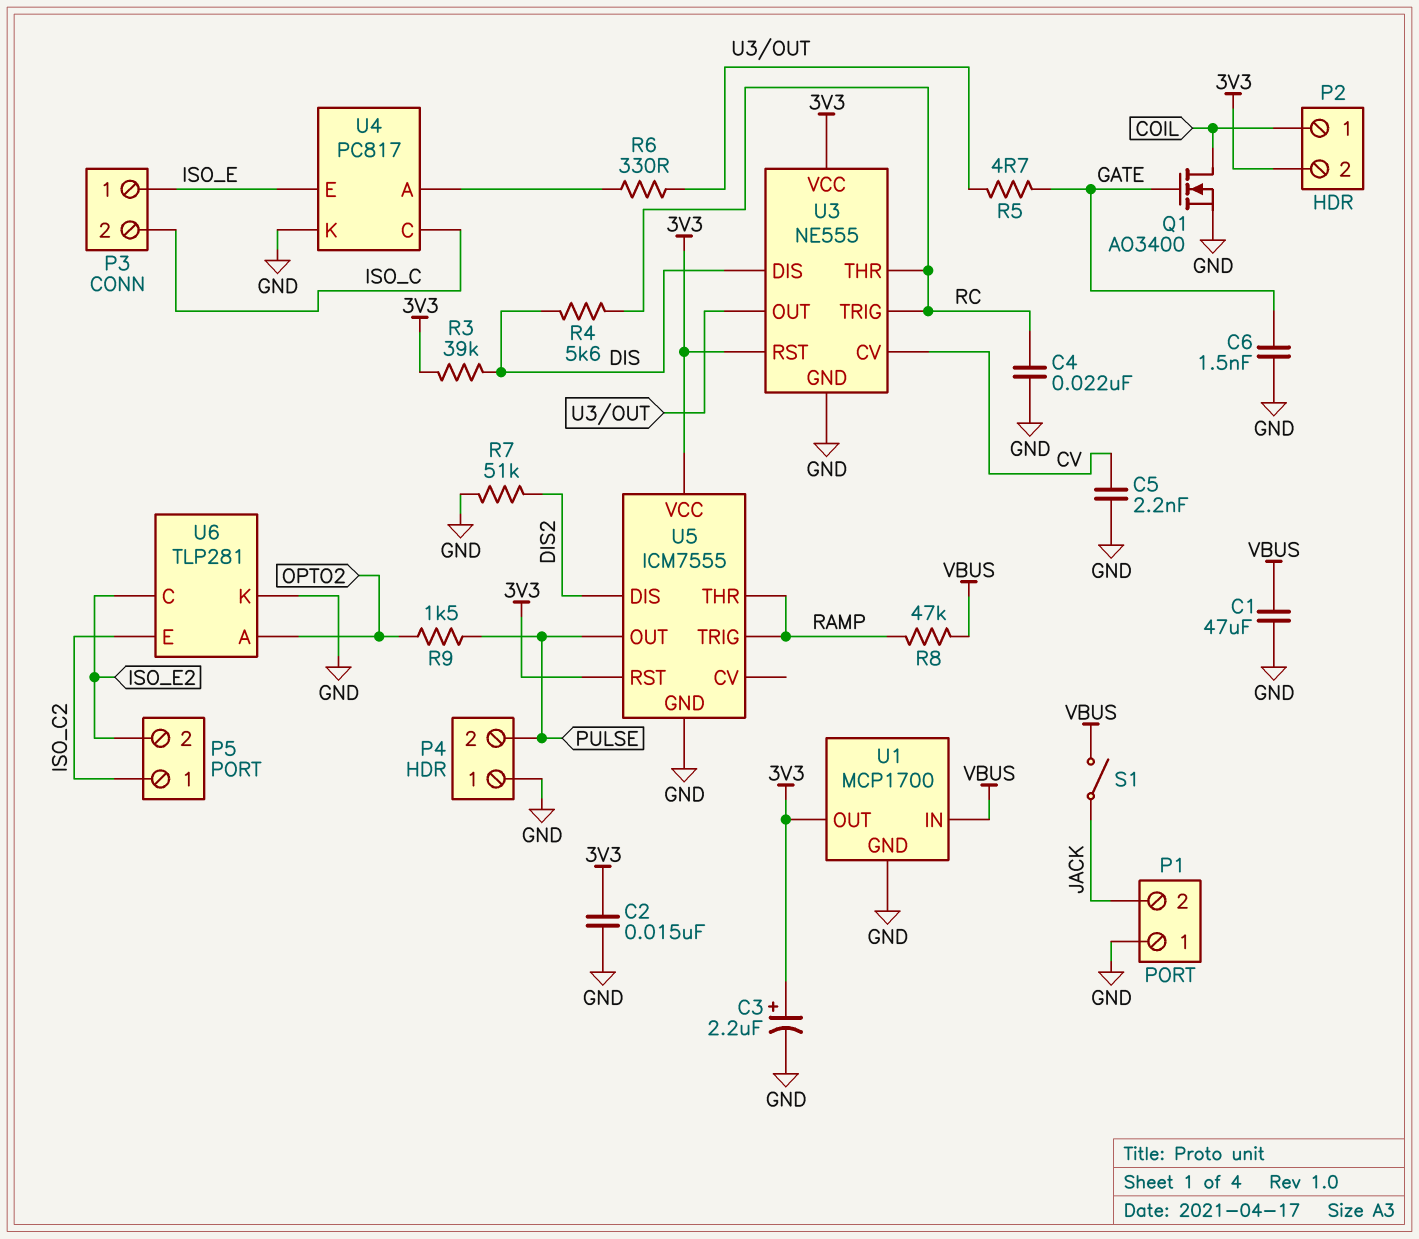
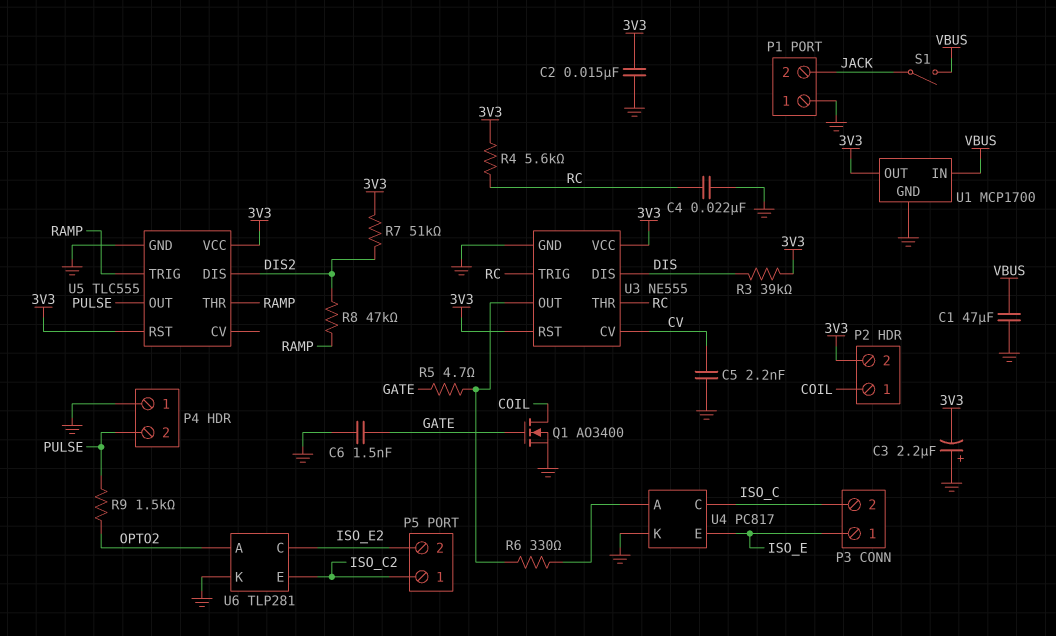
C3: 2.2uF (plus 3V3, minus GND) -> 2.2uF (plus GND, minus 3V3)
R4: 5.6k (DIS, RC) -> 5.6k (3V3, RC)
R7: 51k (DIS2, GND) -> 51k (3V3, DIS2)
R8: 47k (RAMP, VBUS) -> 47k (DIS2, RAMP)
U5: ICM7555 -> TLC555

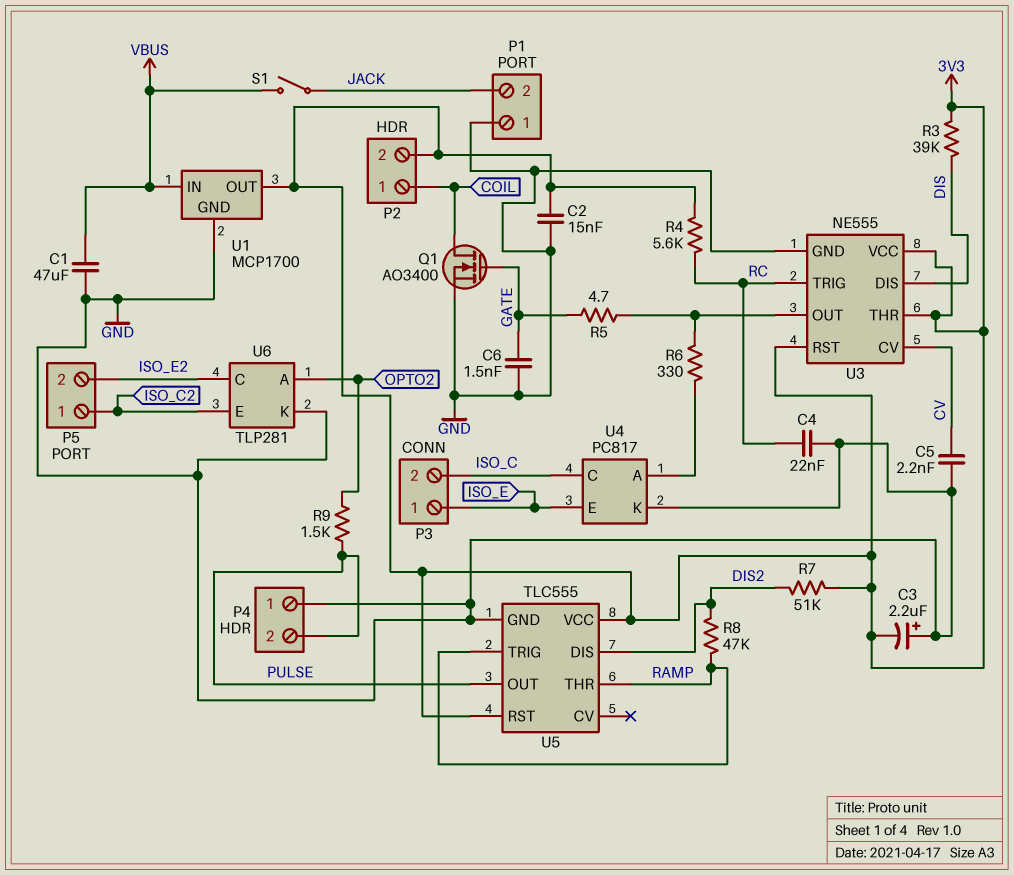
U3 pin THR: RC -> 3V3

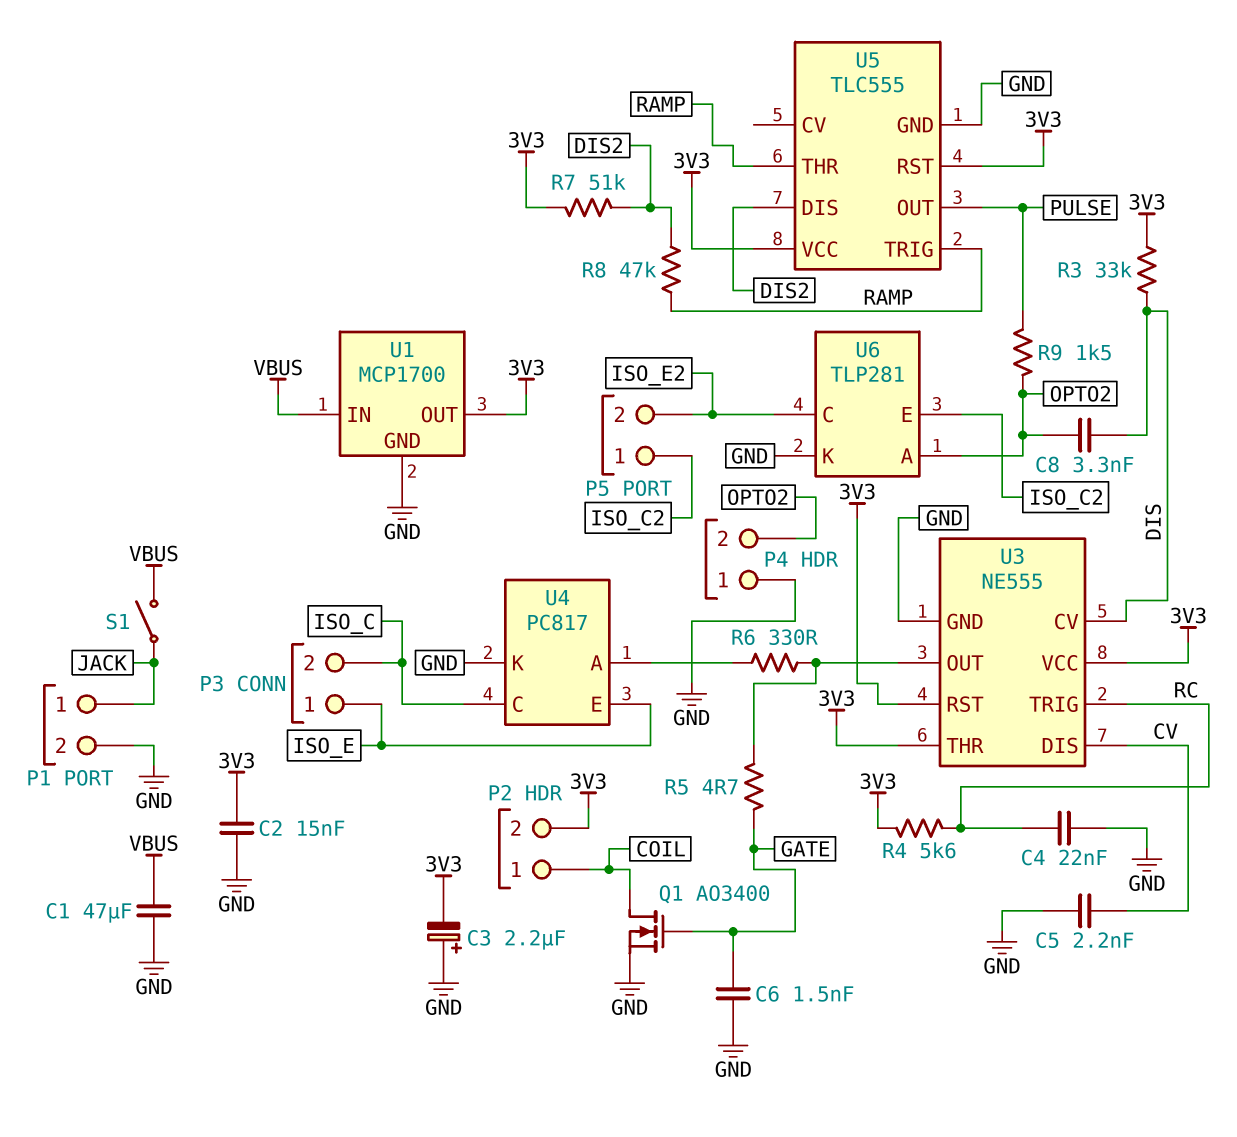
C8: none -> 3.3nF (DIS, OPTO2)
P1 pin 1: GND -> JACK
P1 pin 2: JACK -> GND
P4 pin 2: PULSE -> OPTO2
R3: 39k (3V3, DIS) -> 33k (3V3, DIS)
U3 pin CV: CV -> DIS
U3 pin DIS: DIS -> CV

